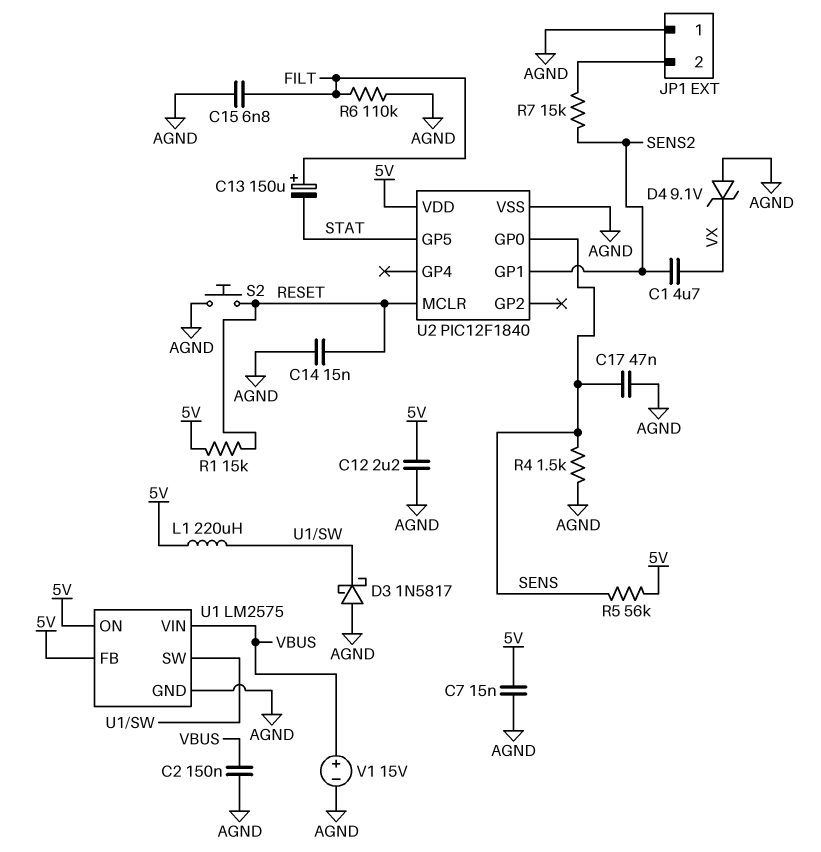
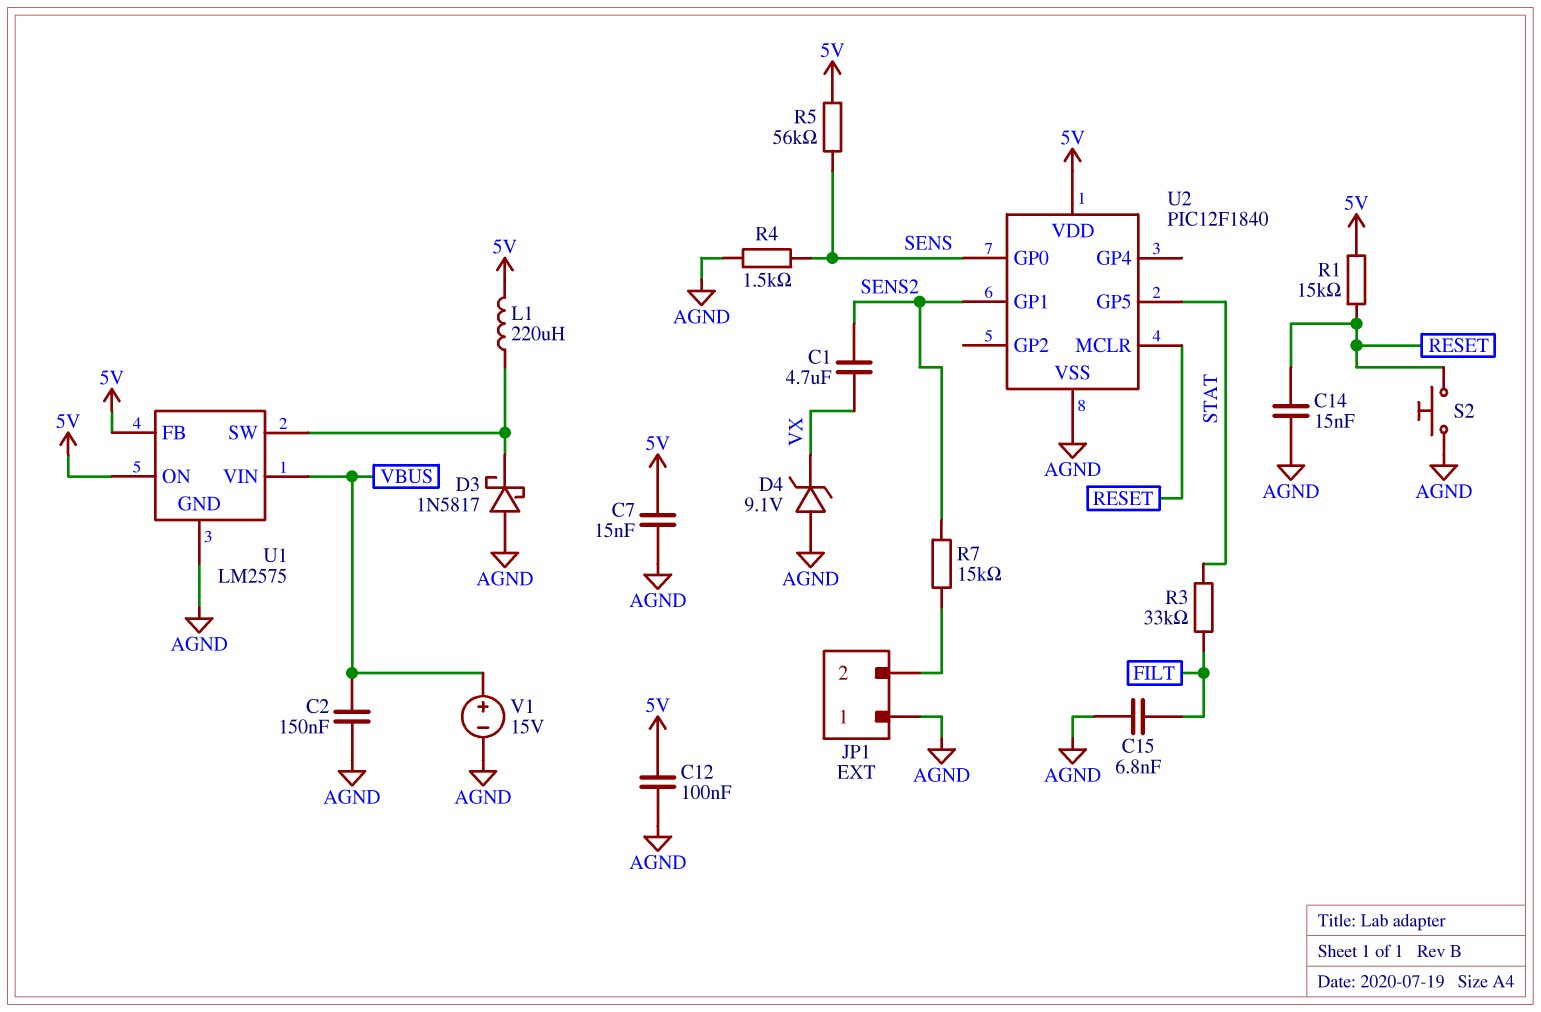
C12: 2.2uF (5V, AGND) -> 100nF (5V, AGND)
C13: 150uF (plus FILT, minus STAT) -> none
C17: 47nF (AGND, SENS) -> none
R3: none -> 33k (FILT, STAT)
R6: 110k (AGND, FILT) -> none

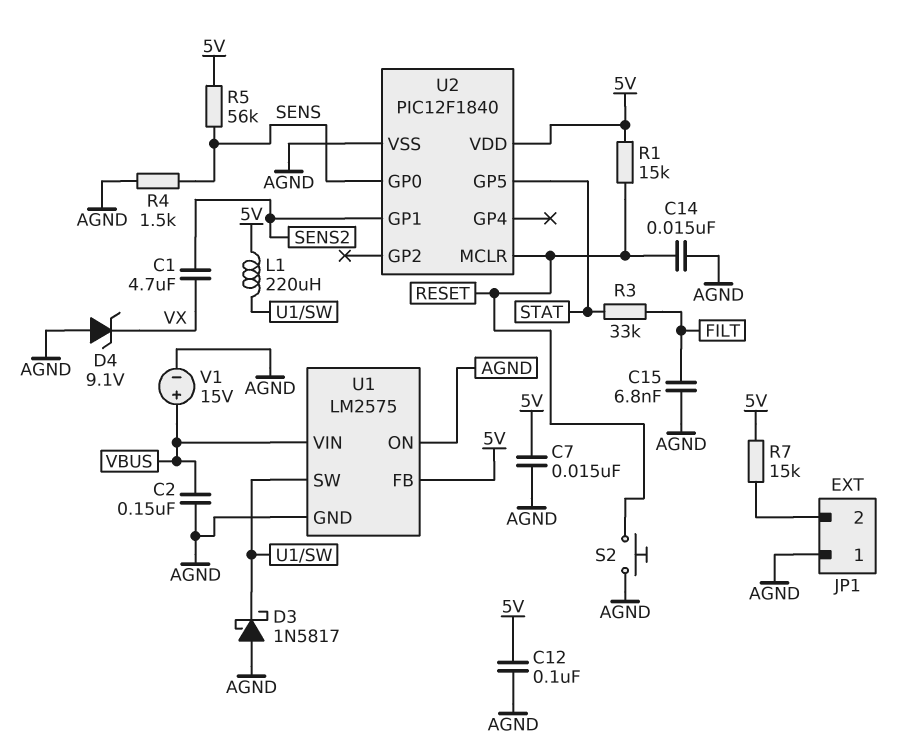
R7: 15k (JP1/2, SENS2) -> 15k (5V, JP1/2)
U1 pin ON: 5V -> AGND

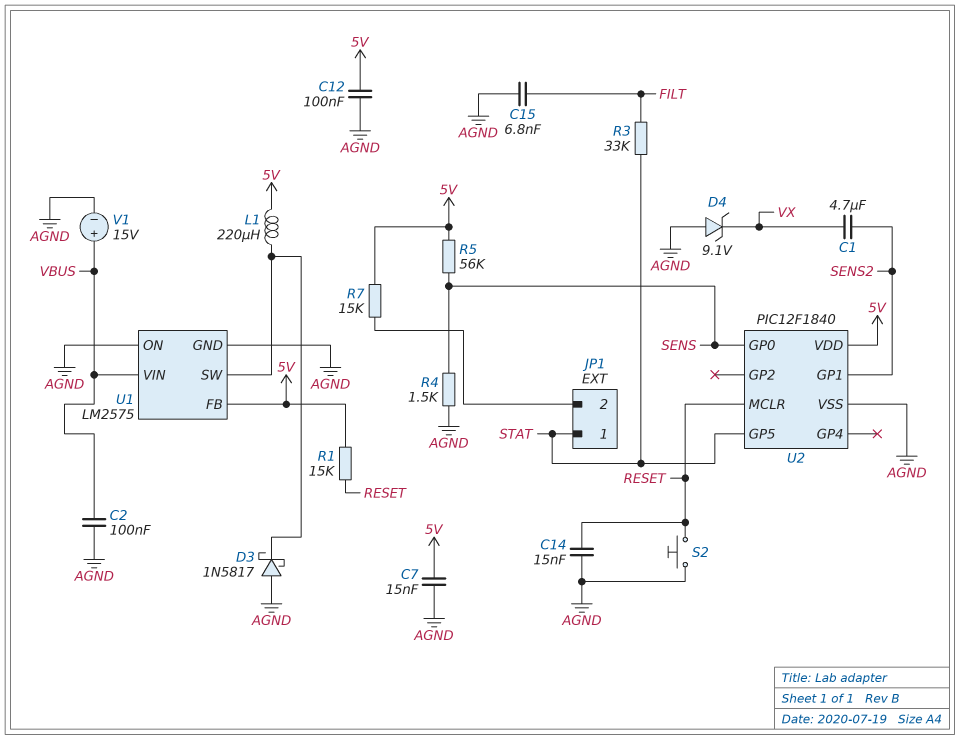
C2: 150nF (AGND, VBUS) -> 100nF (AGND, VBUS)
JP1 pin 1: AGND -> STAT

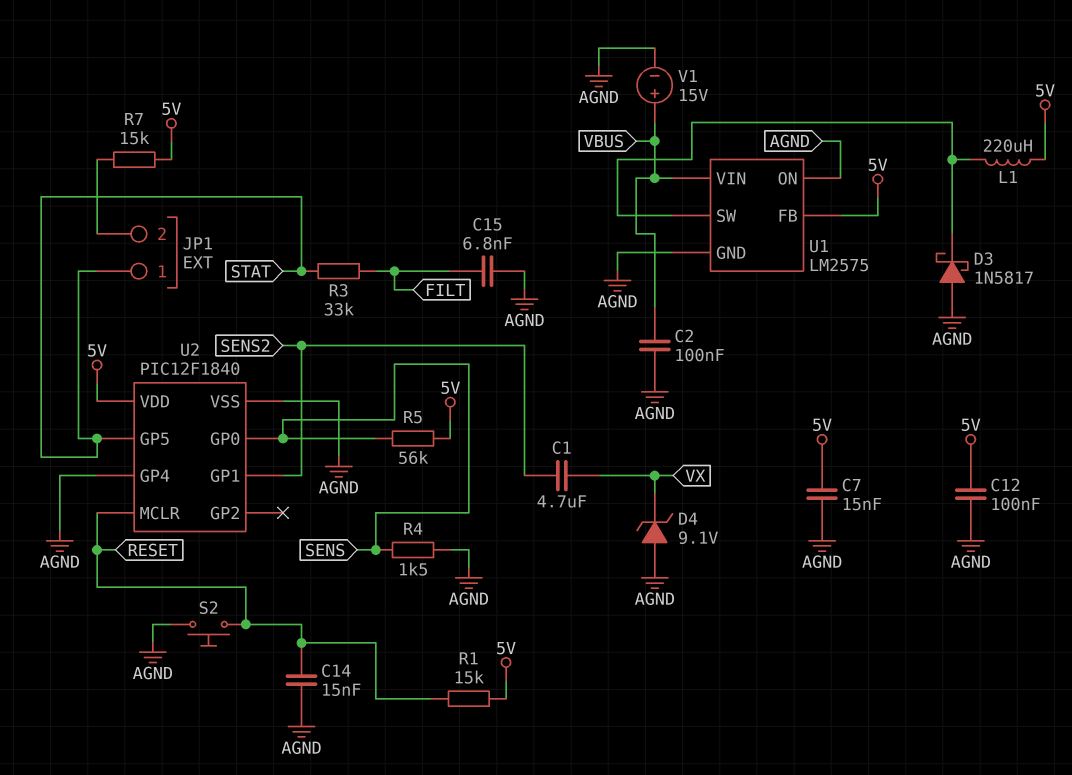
U2 pin GP4: none -> AGND

